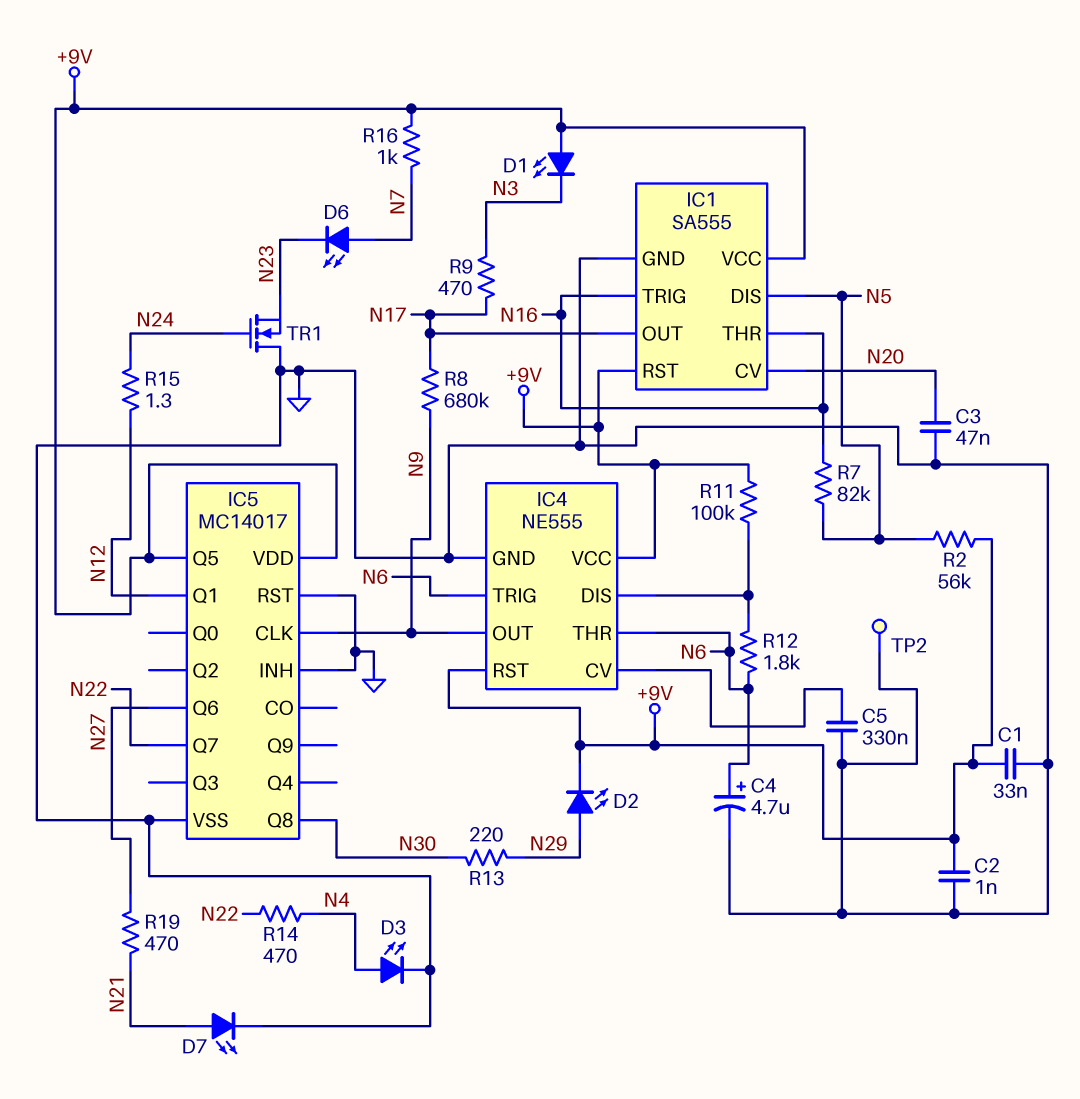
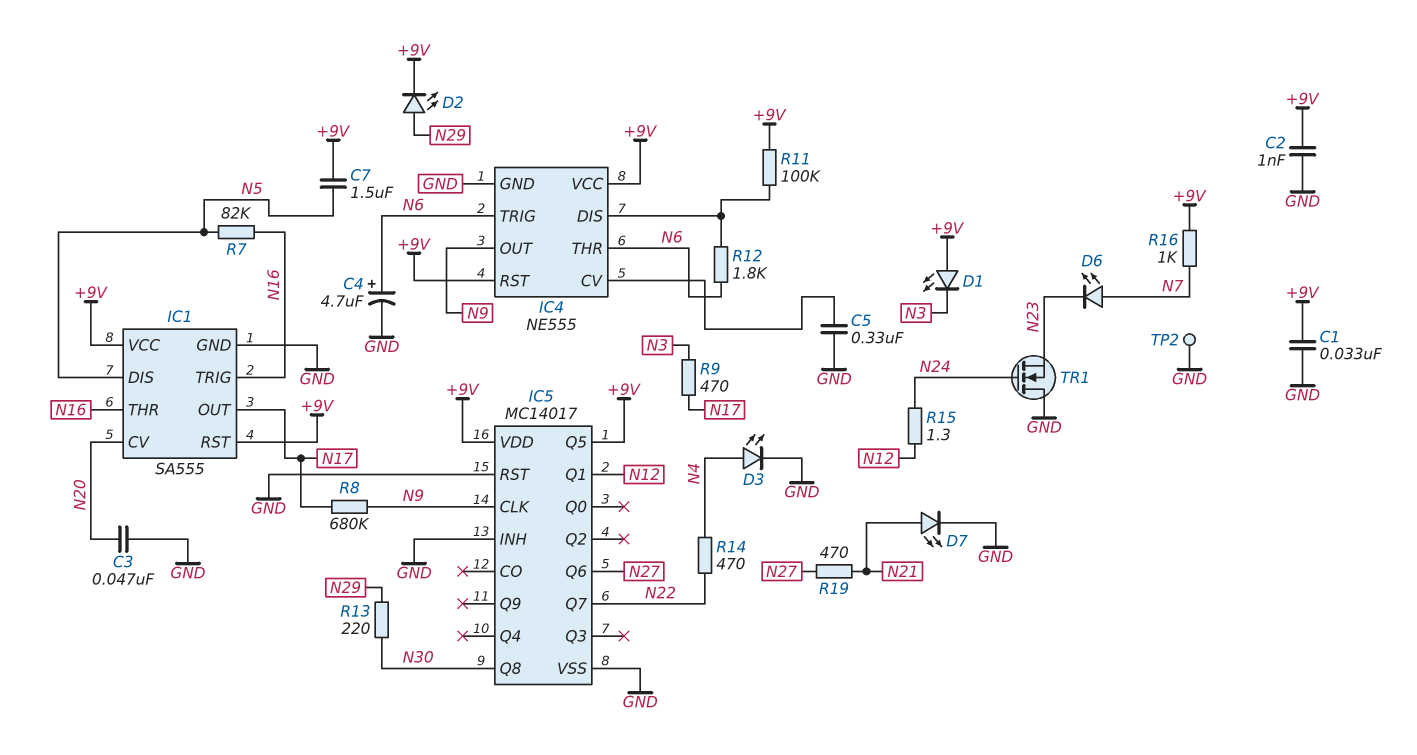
C7: none -> 1.5uF (+9V, N5)
R2: 56k (+9V, N5) -> none

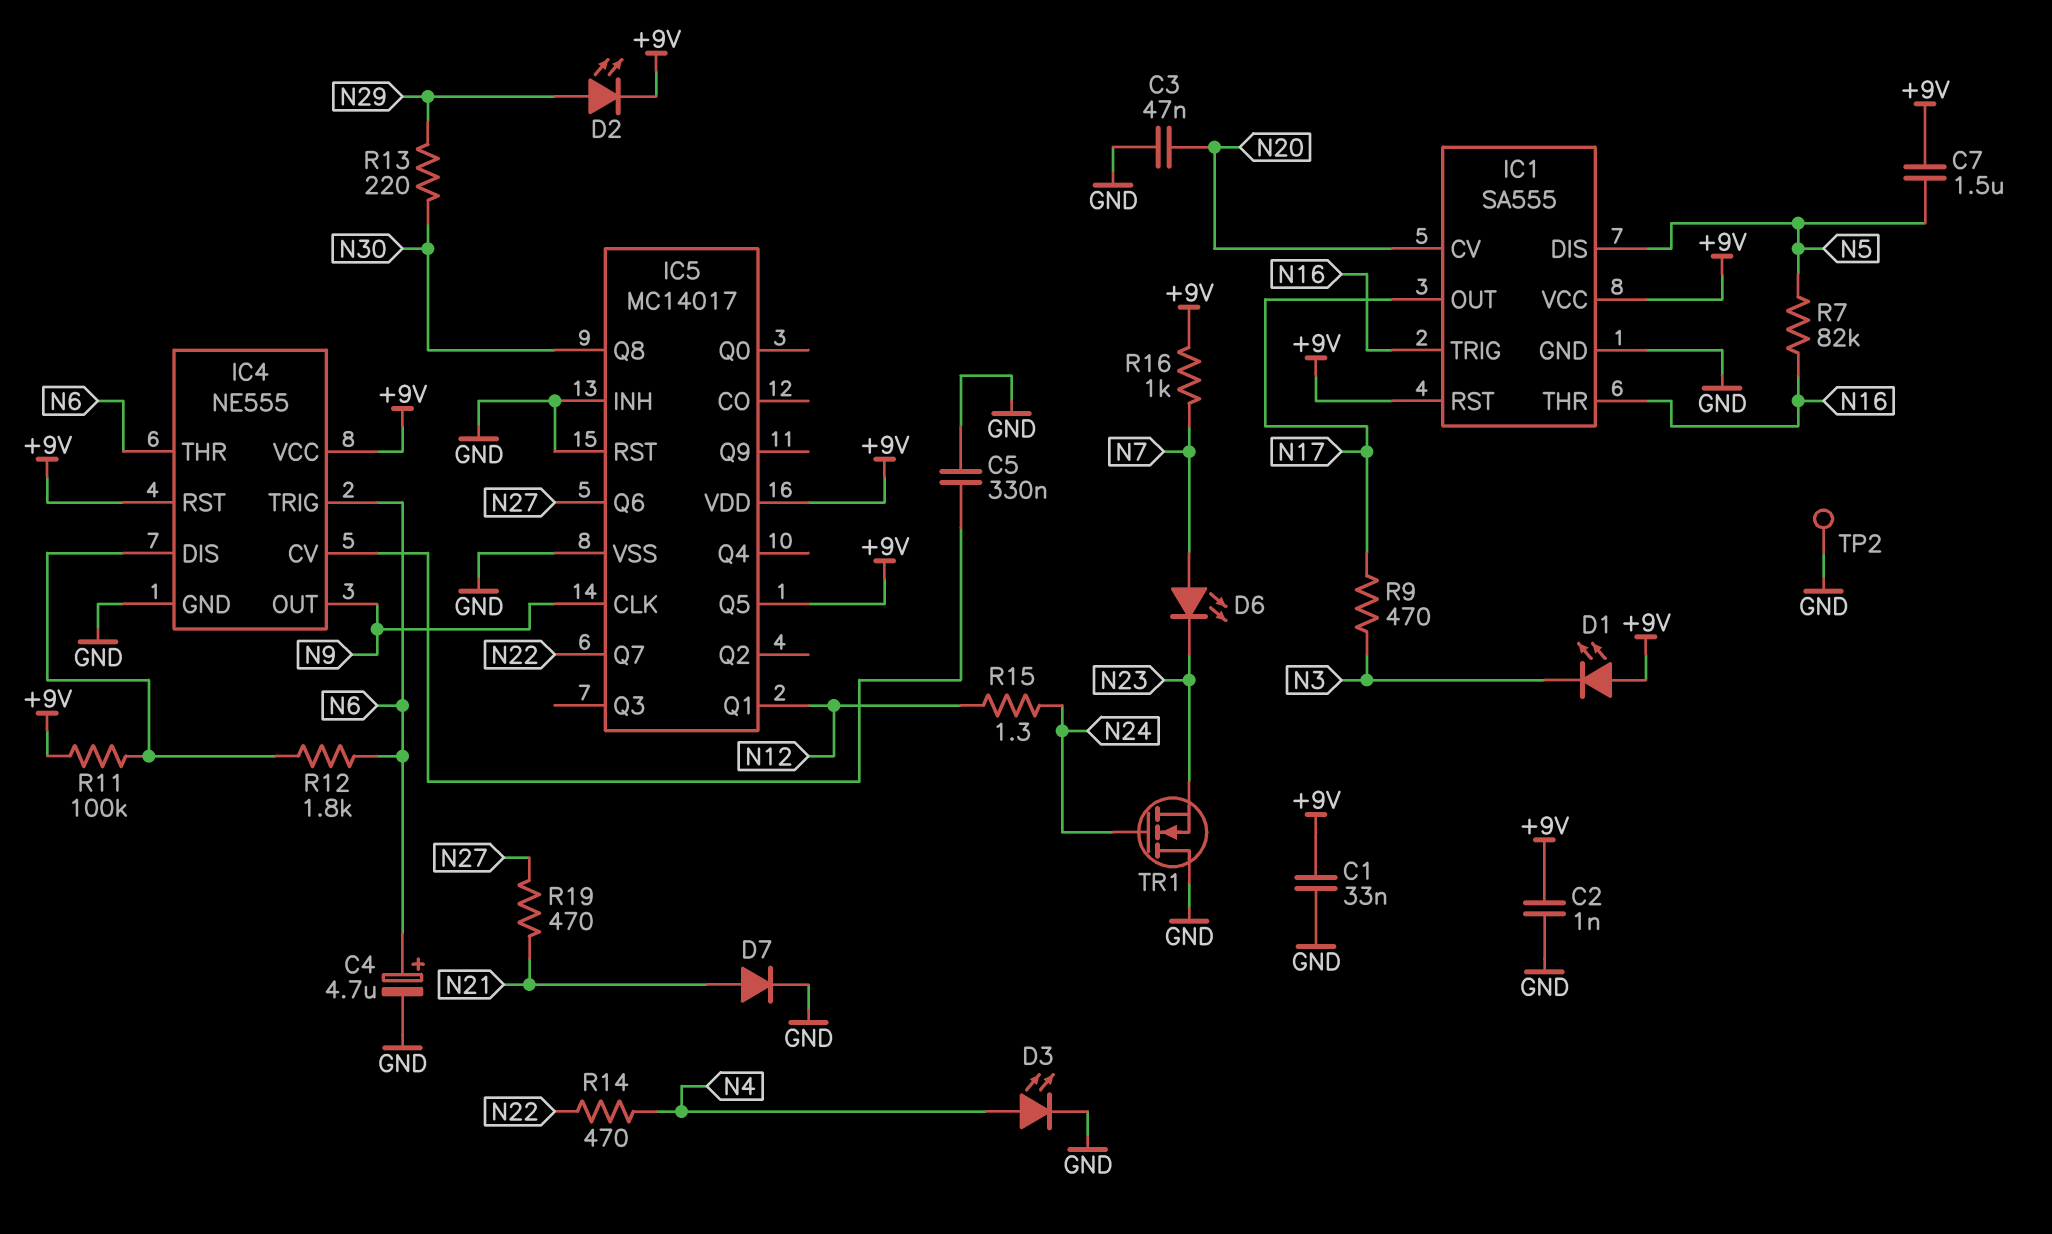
D7: LED (A N21, K GND) -> diode (A N21, K GND)
R8: 680k (N9, N17) -> none

